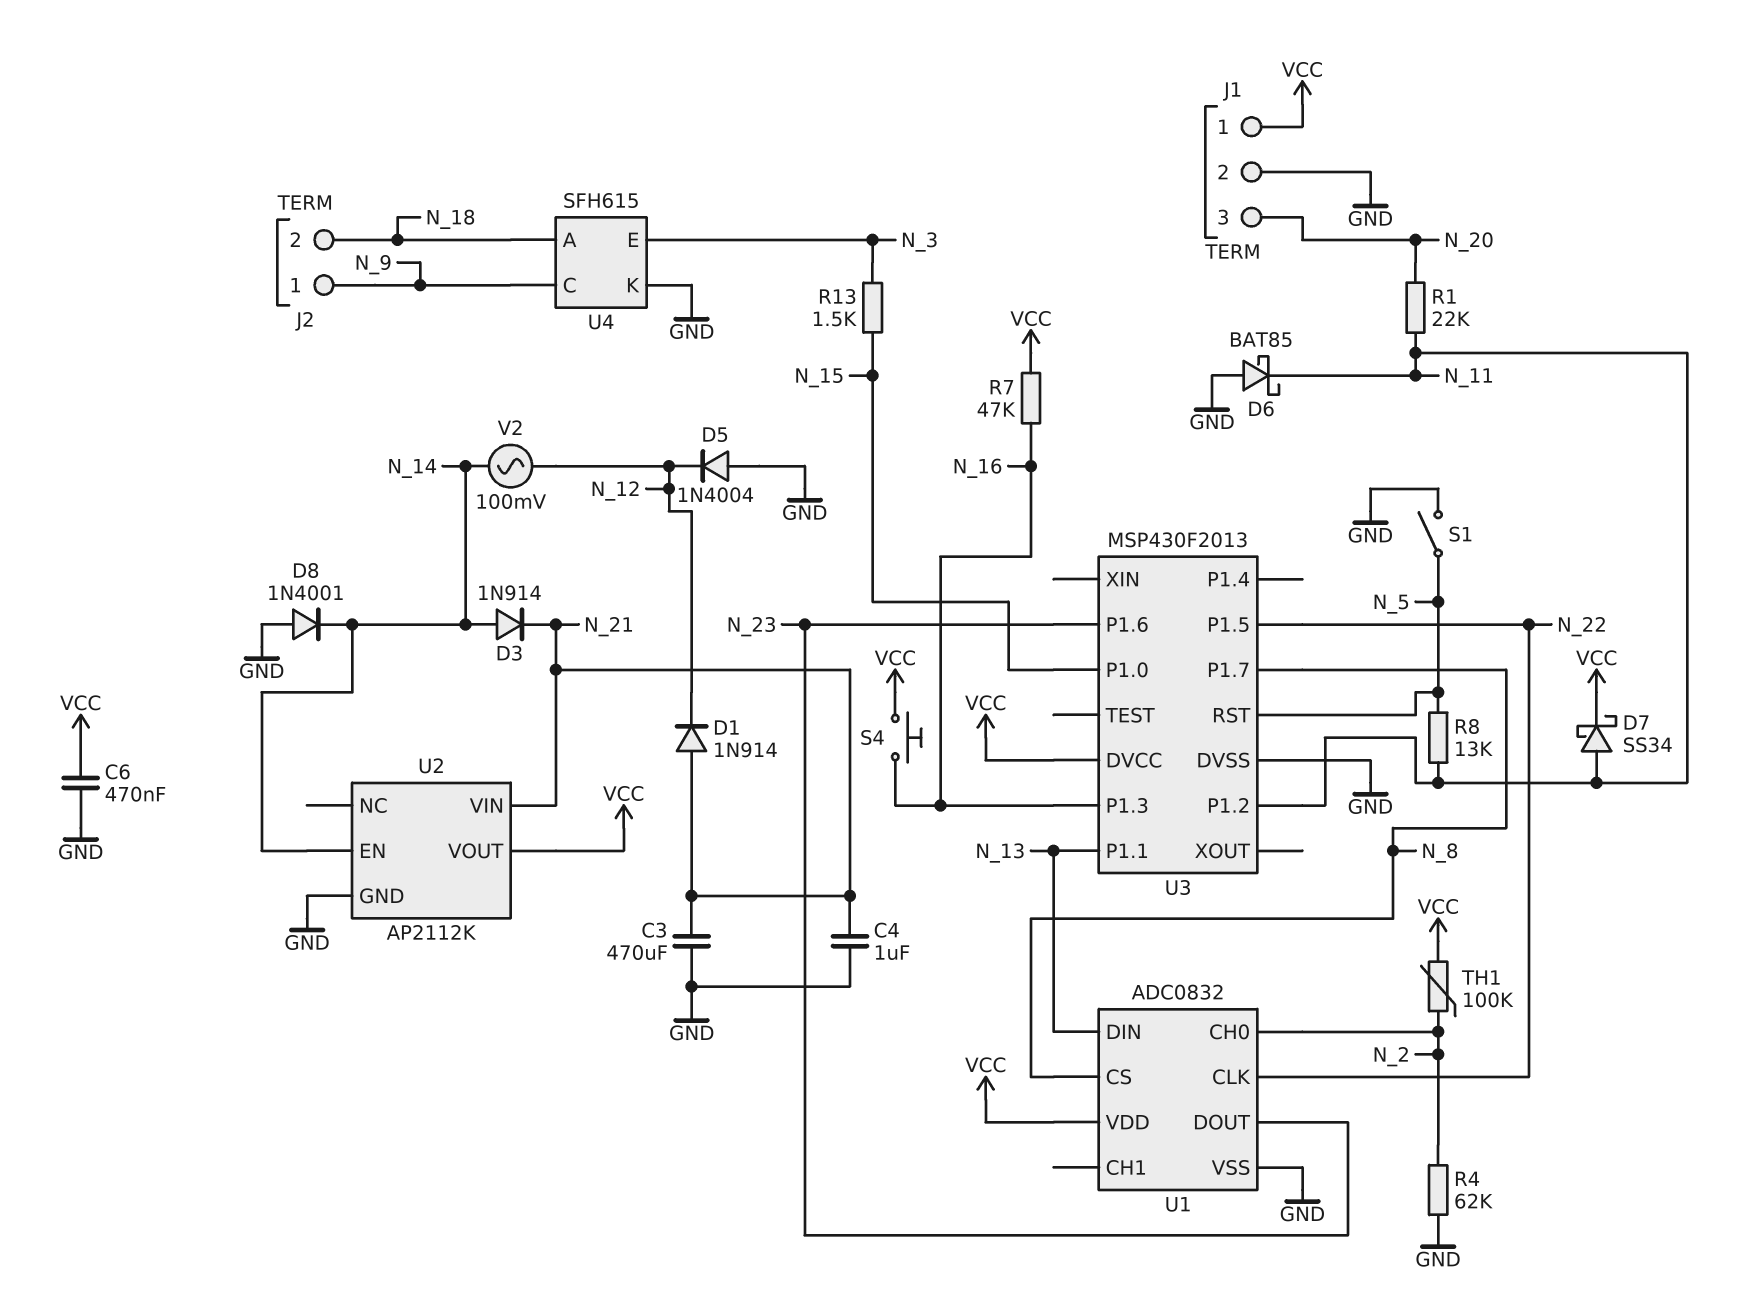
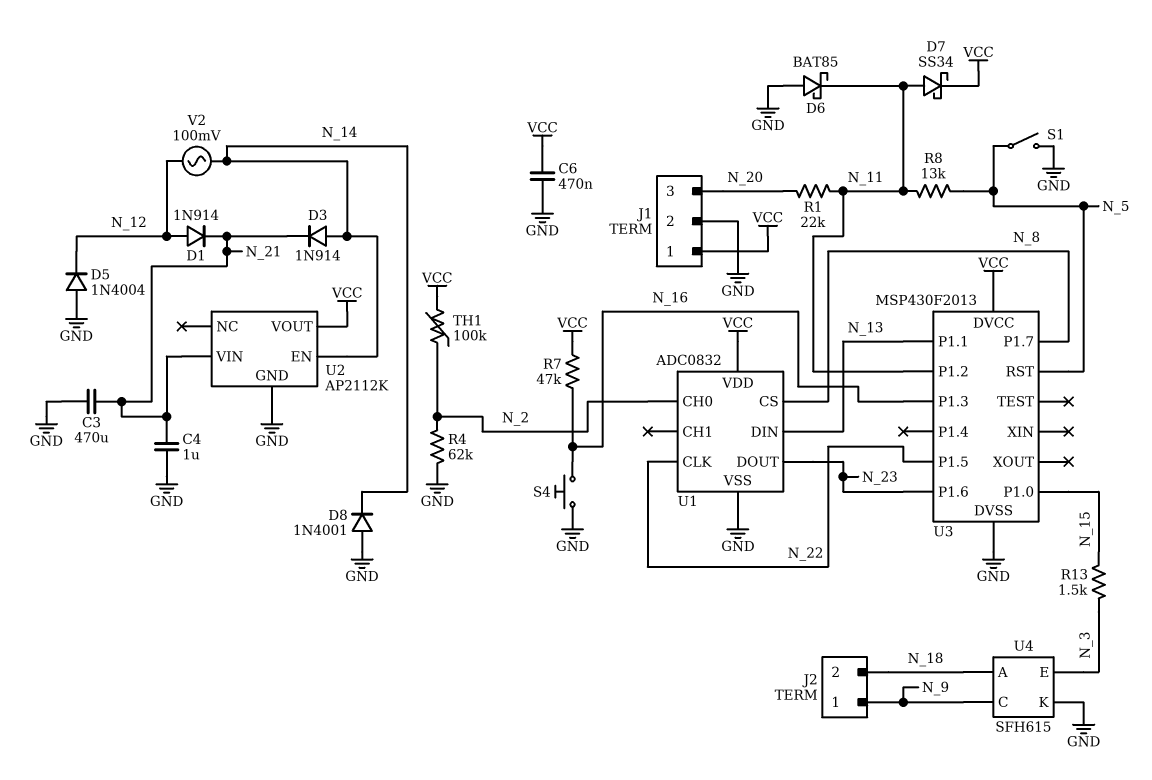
D1: diode 1N914 (A N_21, K N_12) -> diode 1N914 (A N_12, K N_21)
S4: button (N_16, VCC) -> button (GND, N_16)

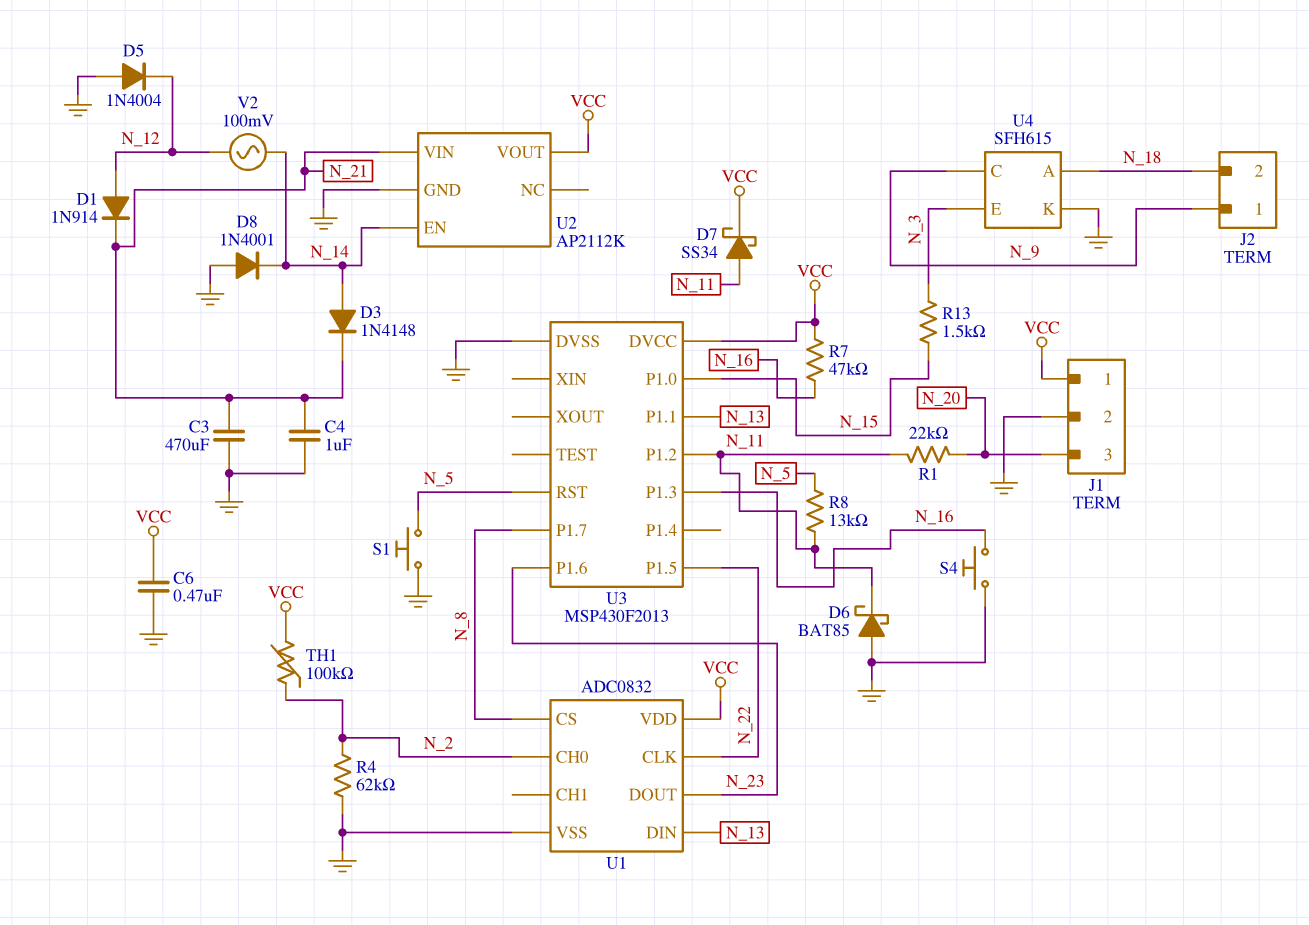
D3: diode 1N914 (A N_14, K N_21) -> diode 1N4148 (A N_14, K N_21)
S1: switch (GND, N_5) -> button (GND, N_5)

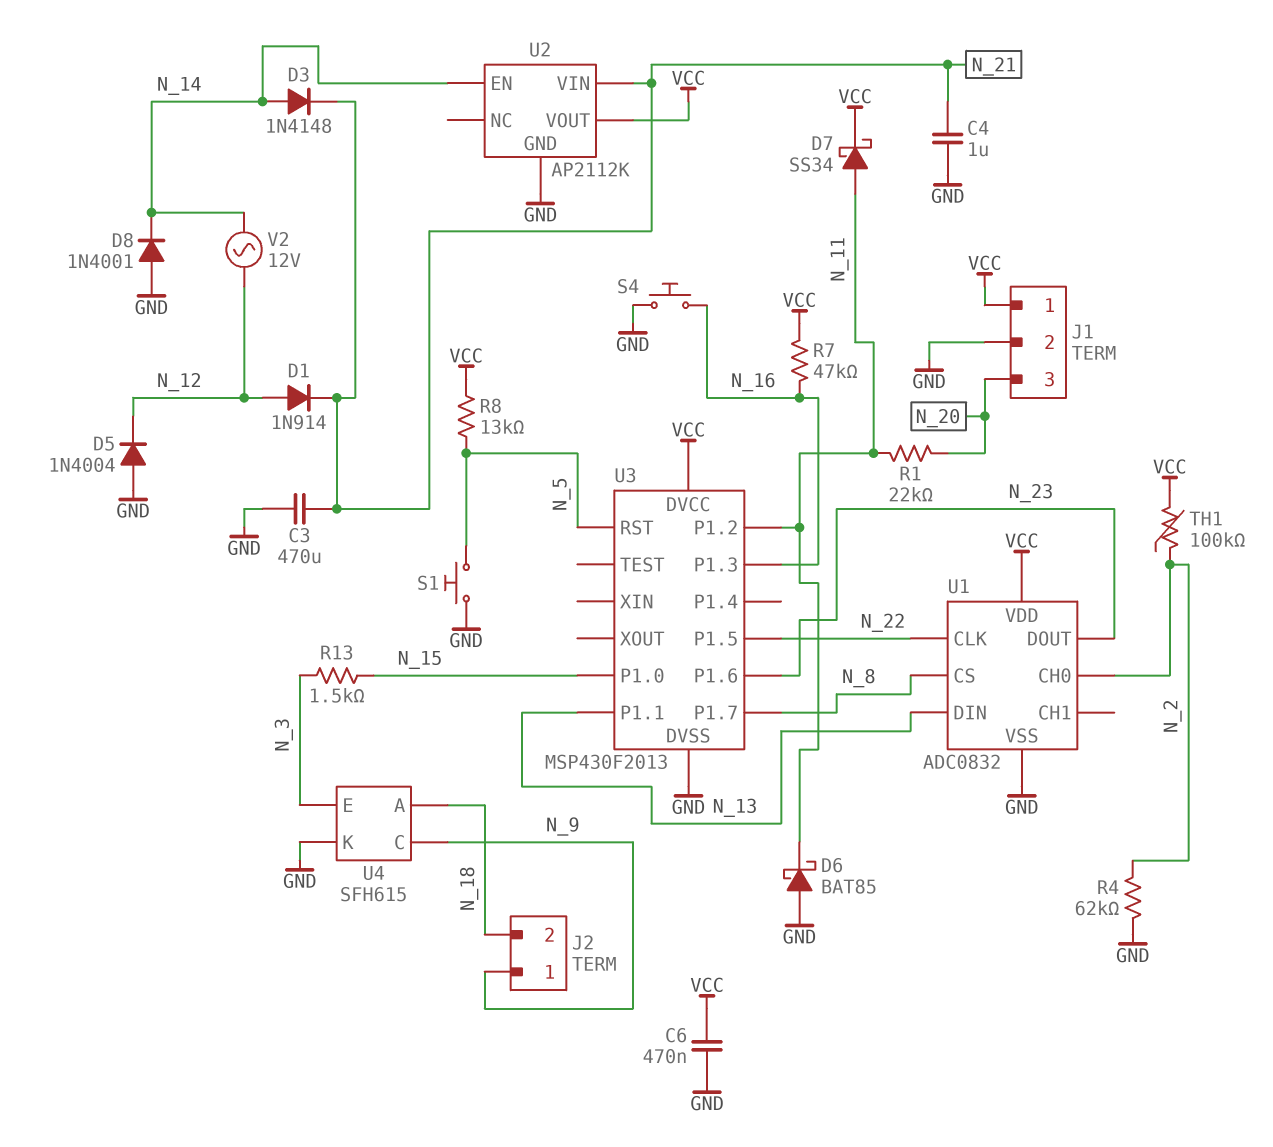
R8: 13k (N_5, N_11) -> 13k (N_5, VCC)
V2: AC 100mV (N_12, N_14) -> AC 12V (N_12, N_14)

